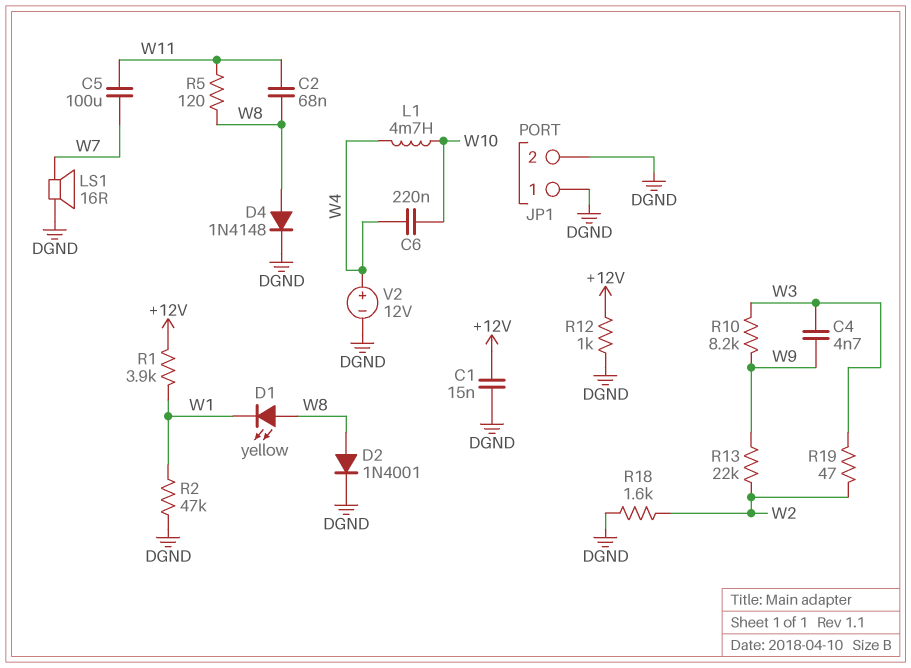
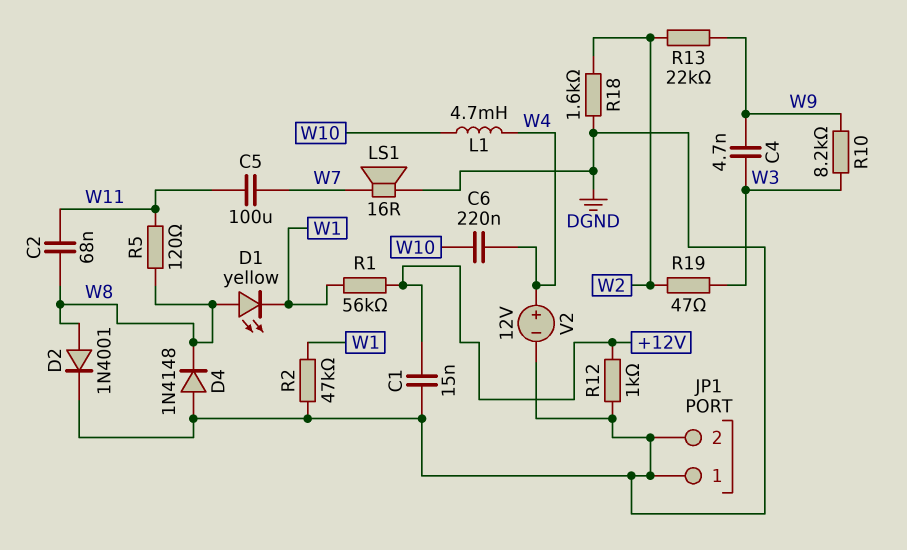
D4: diode 1N4148 (A W8, K DGND) -> diode 1N4148 (A DGND, K W8)
R1: 3.9k (+12V, W1) -> 56k (+12V, W1)

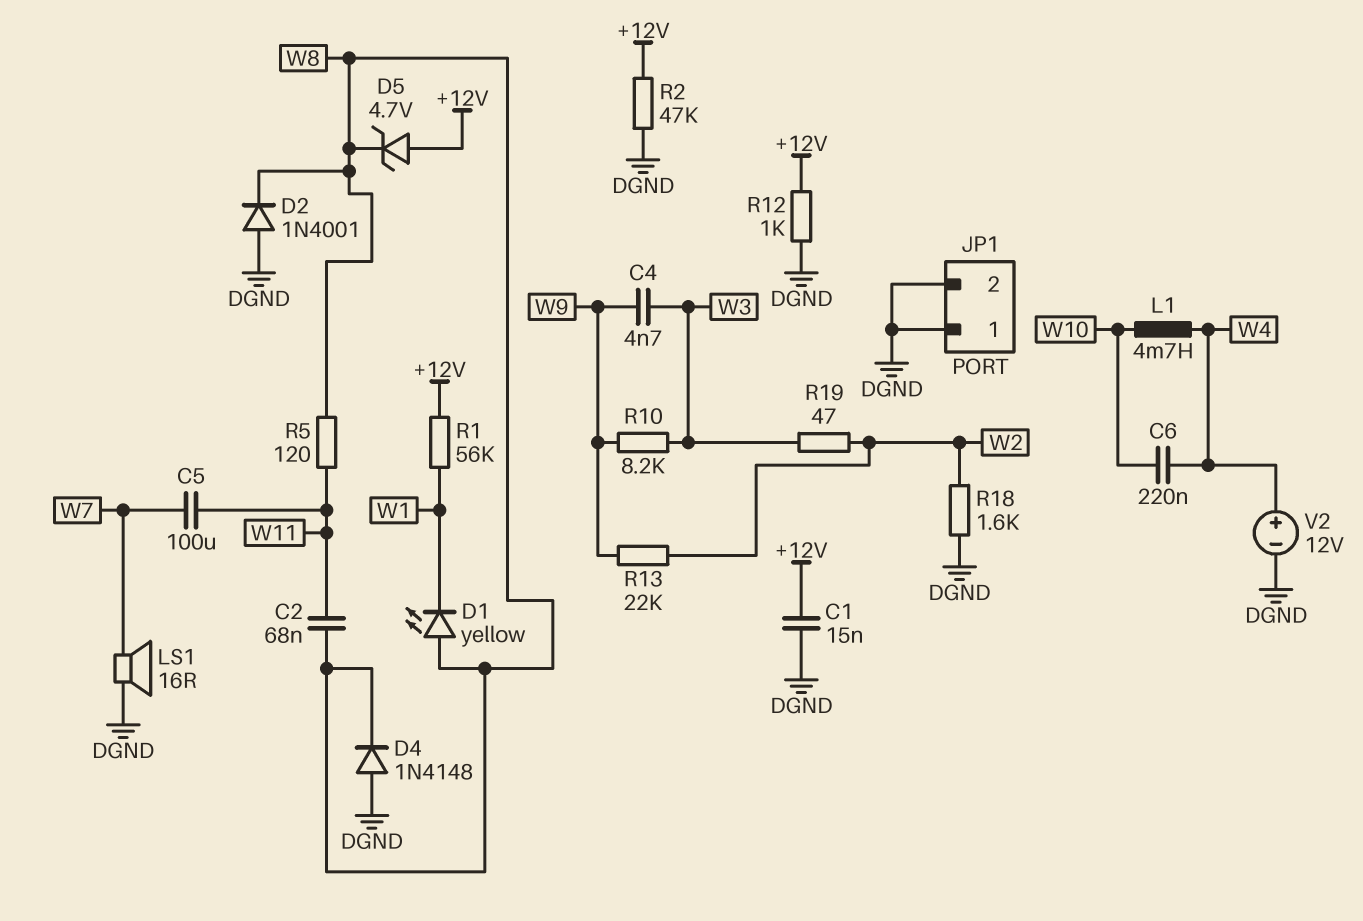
D2: diode 1N4001 (A W8, K DGND) -> diode 1N4001 (A DGND, K W8)
D5: none -> zener 4.7V (A +12V, K W8)
R2: 47k (DGND, W1) -> 47k (+12V, DGND)

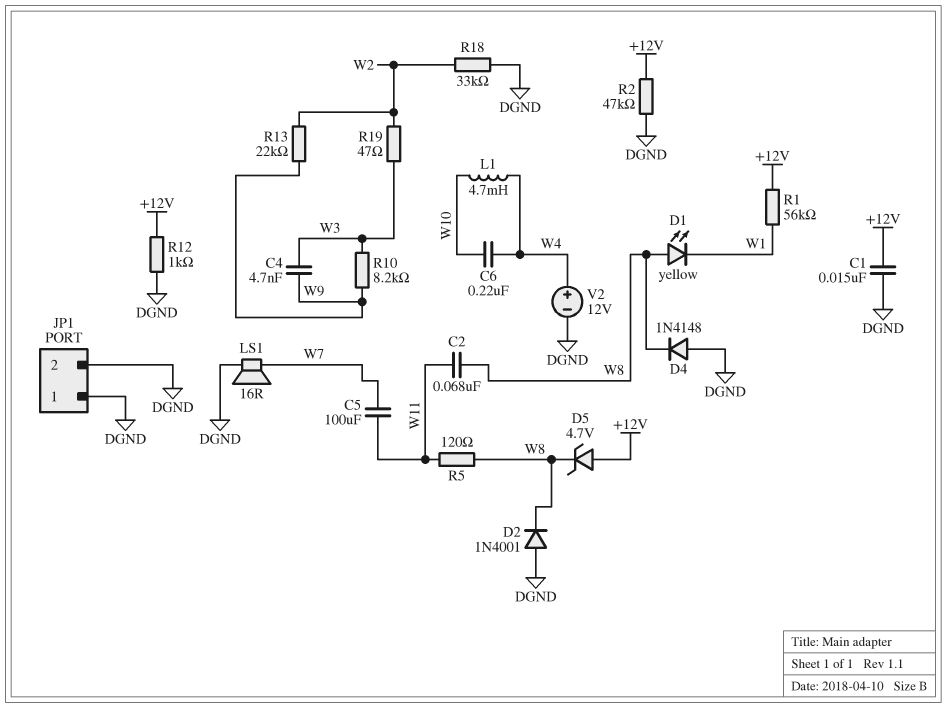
R18: 1.6k (DGND, W2) -> 33k (DGND, W2)

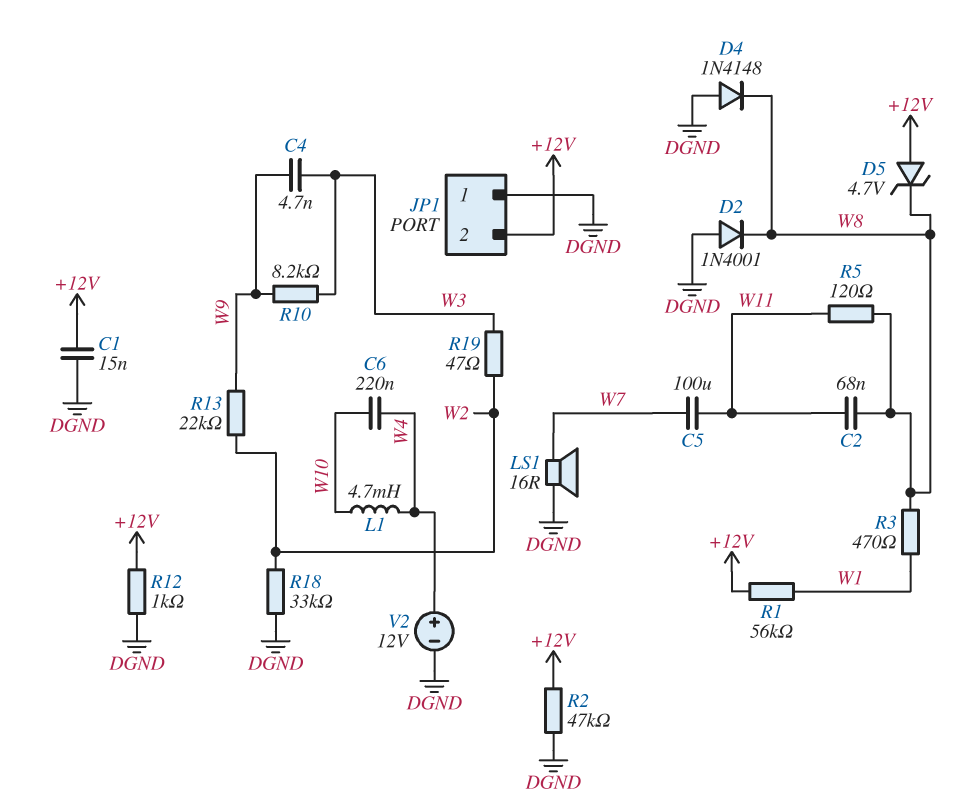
D1: LED yellow (A W8, K W1) -> none
JP1 pin 2: DGND -> +12V
R3: none -> 470 (W1, W8)

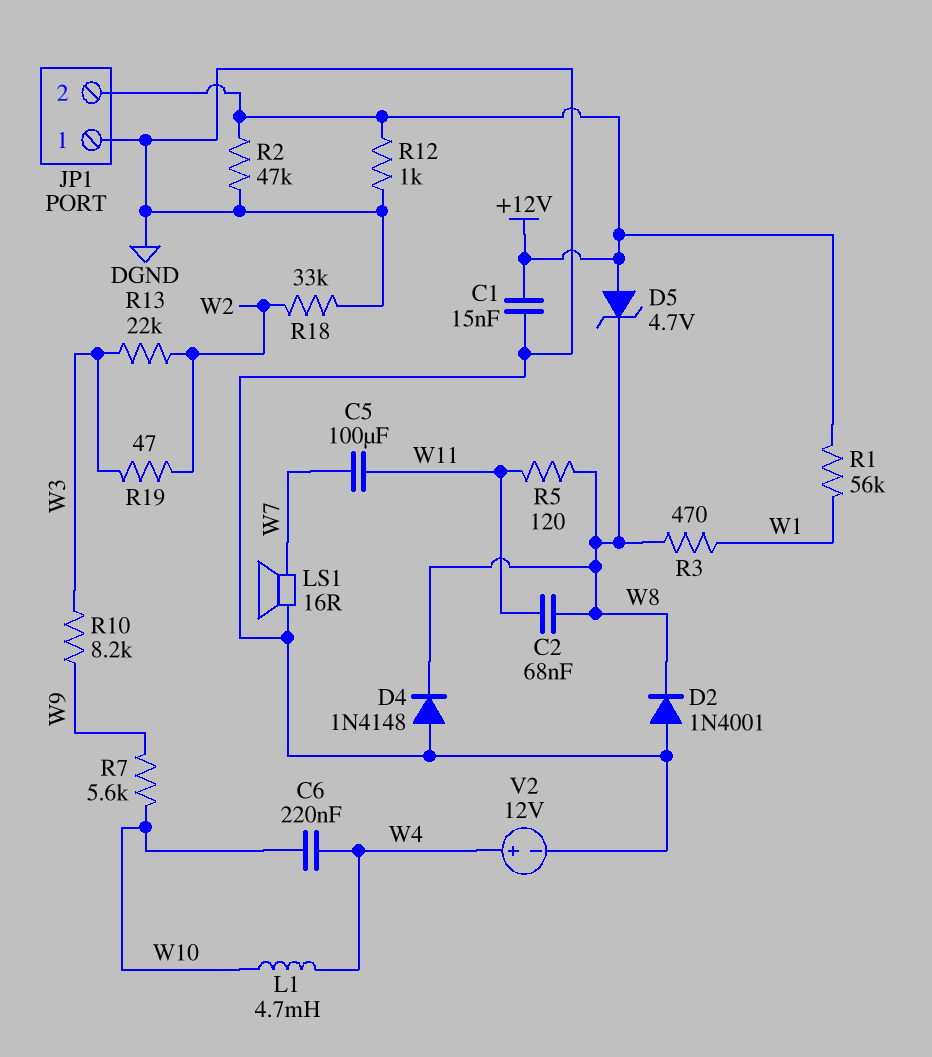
C4: 4.7nF (W3, W9) -> none
R7: none -> 5.6k (W9, W10)
R13: 22k (W2, W9) -> 22k (W2, W3)

